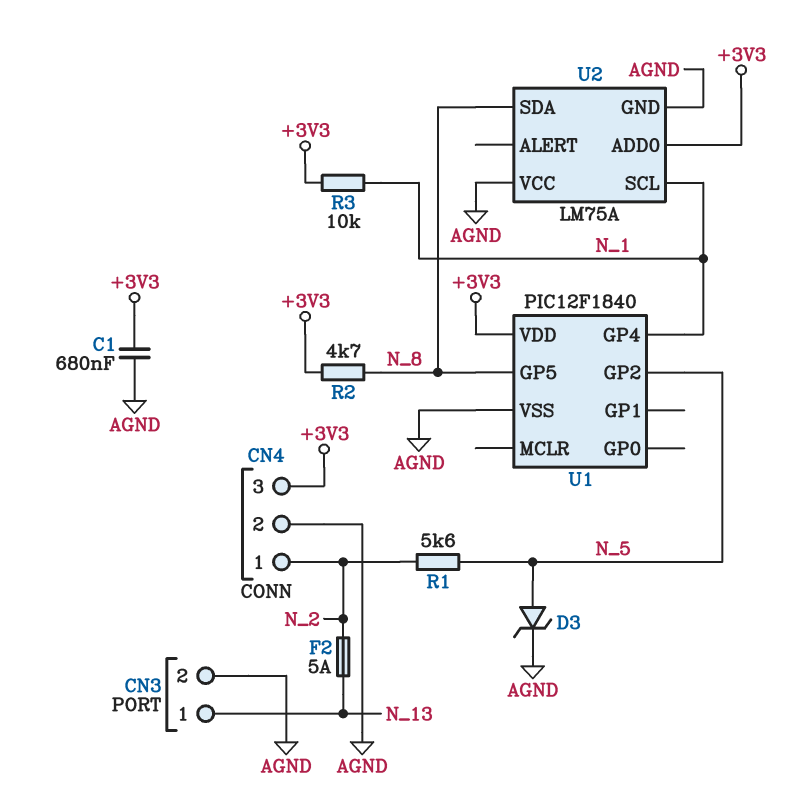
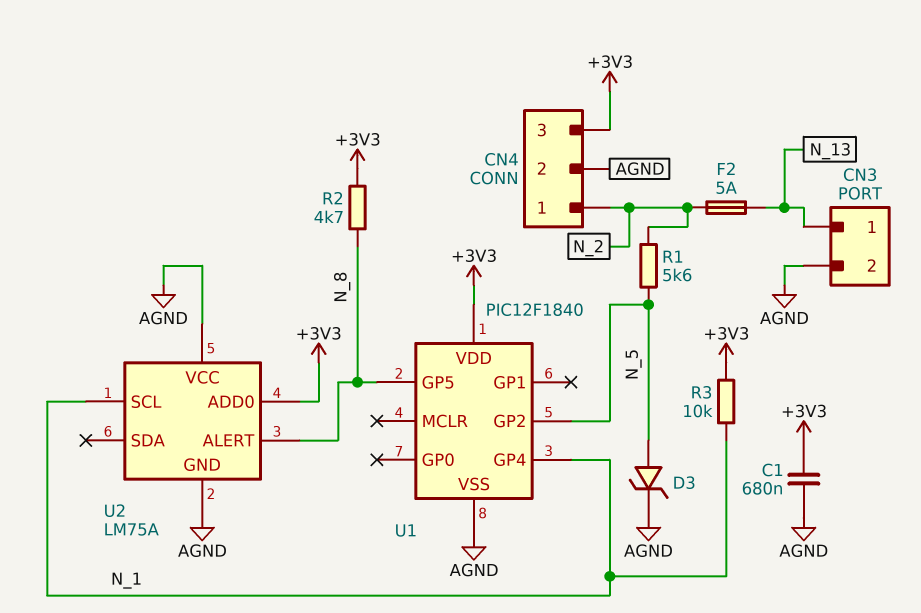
U2 pin ALERT: none -> N_8
U2 pin SDA: N_8 -> none

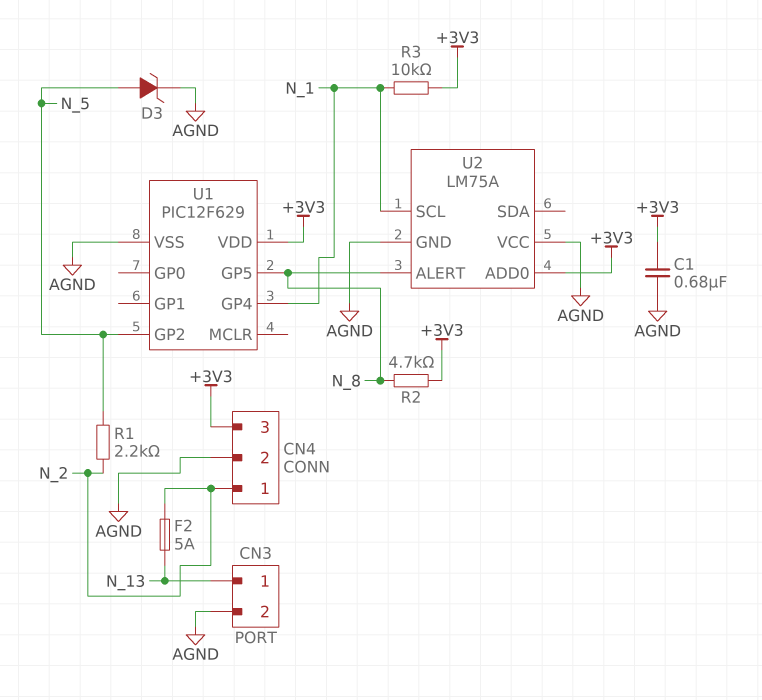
R1: 5.6k (N_2, N_5) -> 2.2k (N_2, N_5)
U1: PIC12F1840 -> PIC12F629

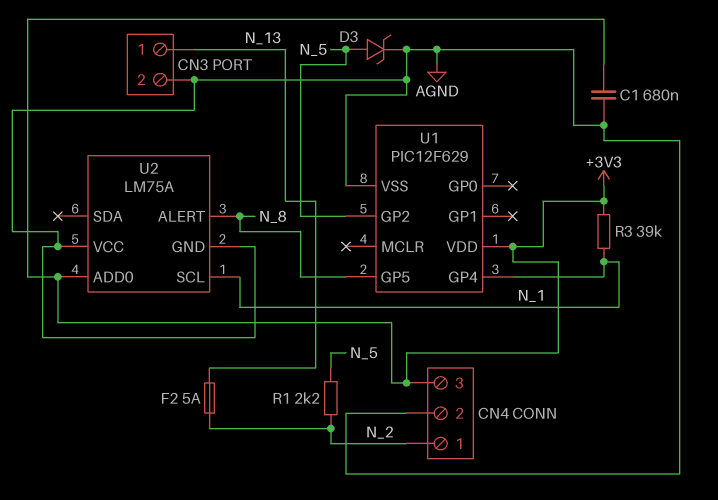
R2: 4.7k (+3V3, N_8) -> none
R3: 10k (+3V3, N_1) -> 39k (+3V3, N_1)

